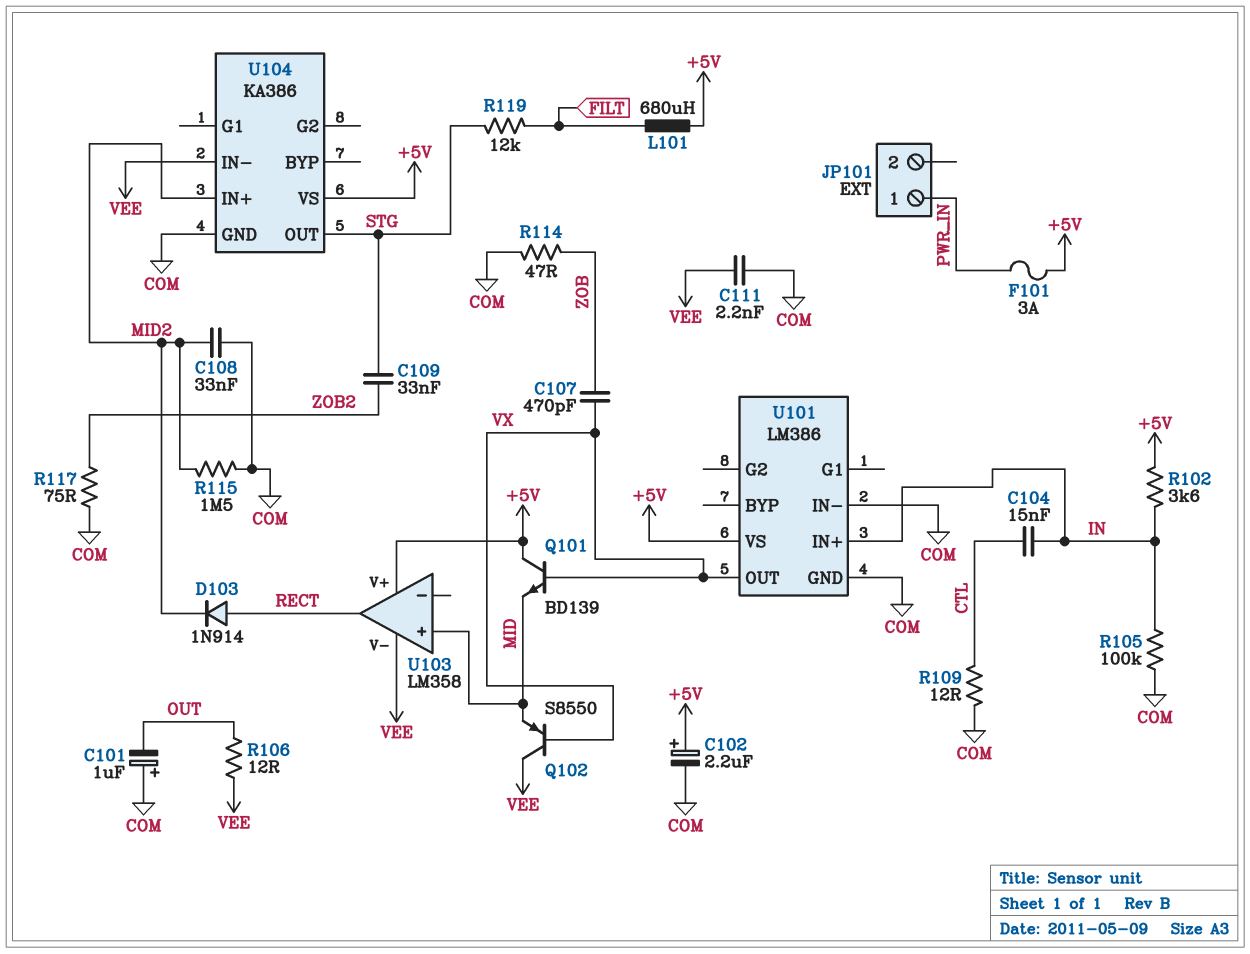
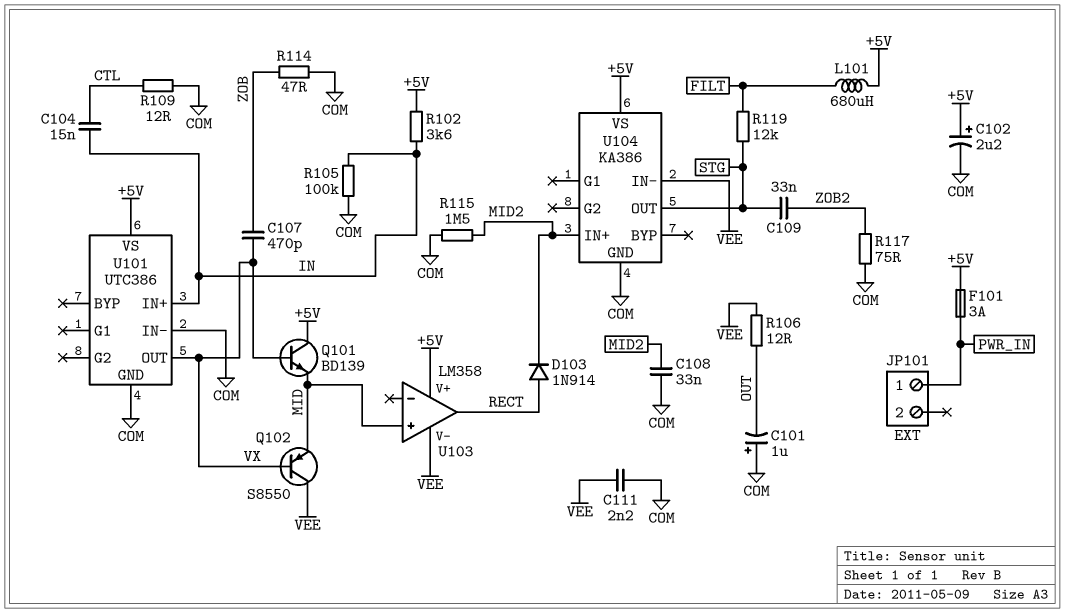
U101: LM386 -> UTC386

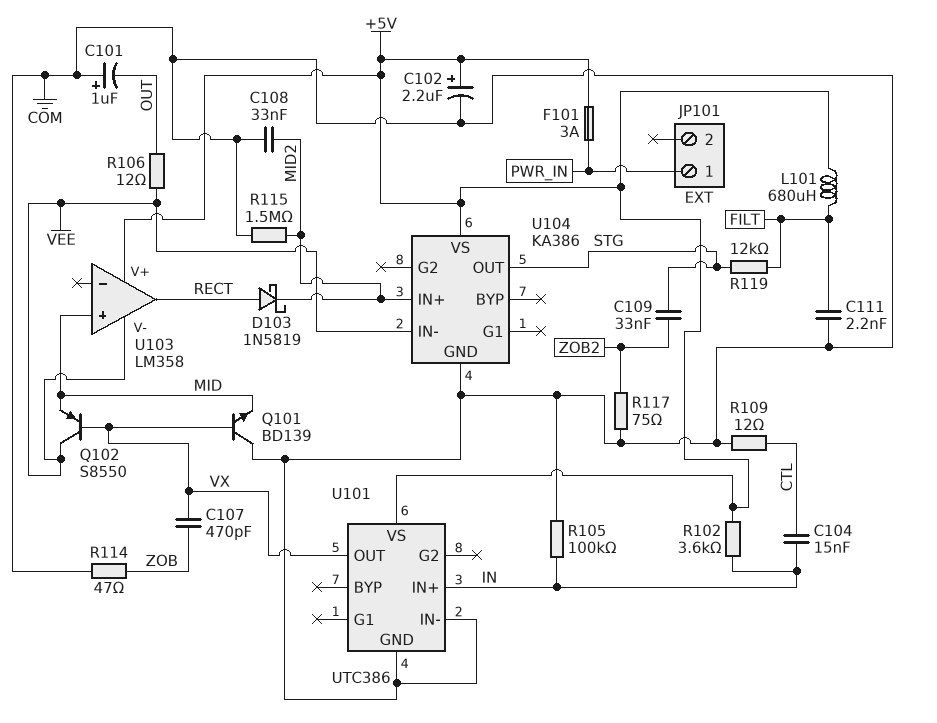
C111: 2.2nF (COM, VEE) -> 2.2nF (COM, FILT)
D103: diode 1N914 (A RECT, K MID2) -> schottky 1N5819 (A RECT, K MID2)
Q101: NPN BD139 (B VX, C +5V, E MID) -> NPN BD139 (B VX, C COM, E MID)

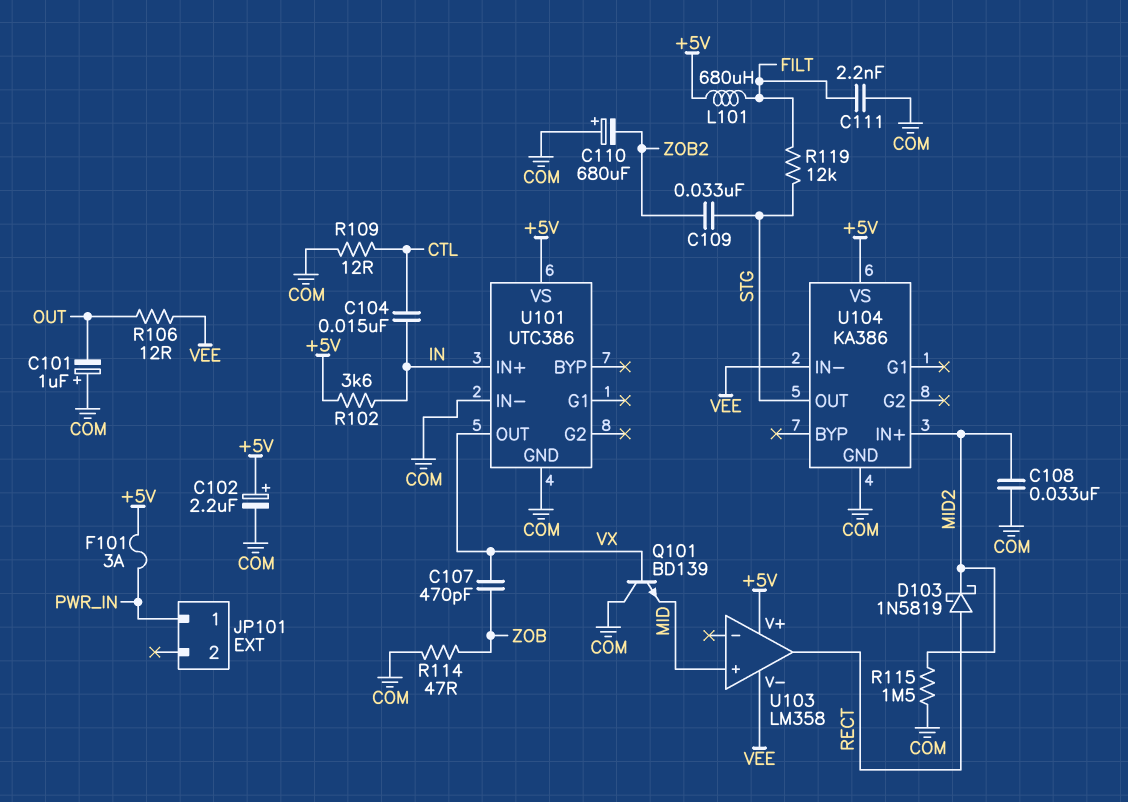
C110: none -> 680uF (plus COM, minus ZOB2)
Q102: PNP S8550 (B VX, C VEE, E MID) -> none
R105: 100k (COM, IN) -> none
R117: 75 (COM, ZOB2) -> none

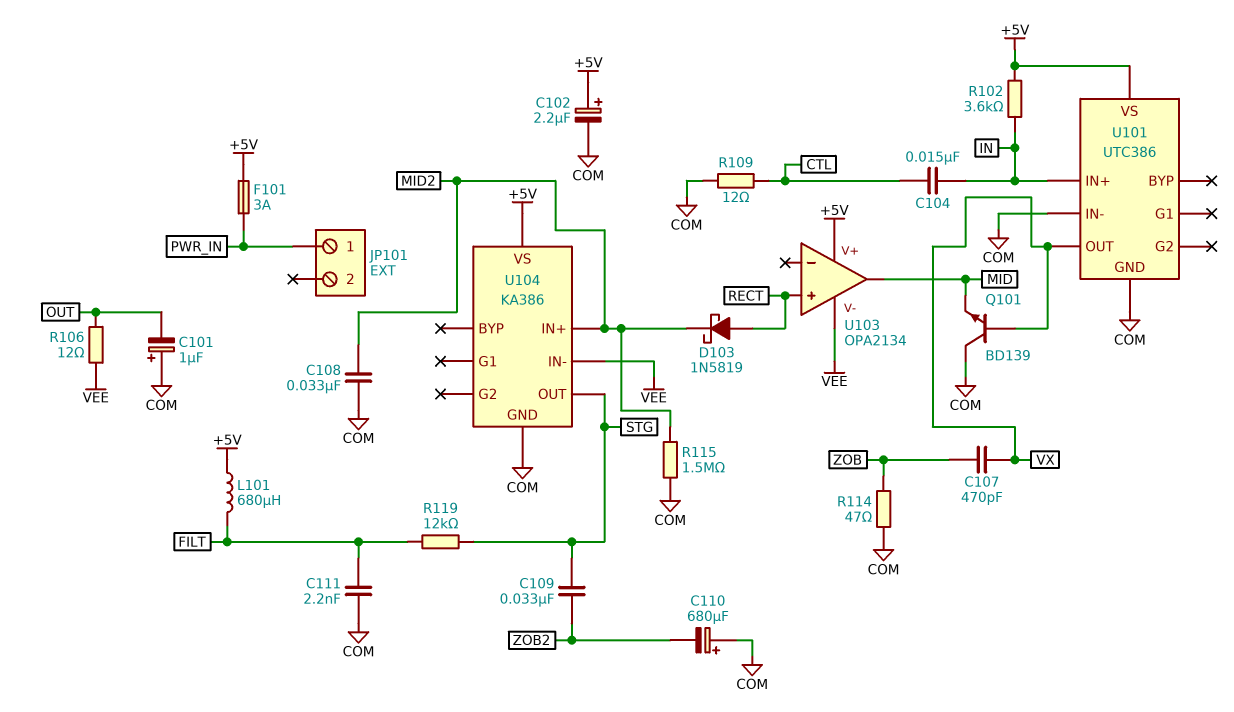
U103: LM358 -> OPA2134
U103 pin in+: MID -> RECT
U103 pin out: RECT -> MID

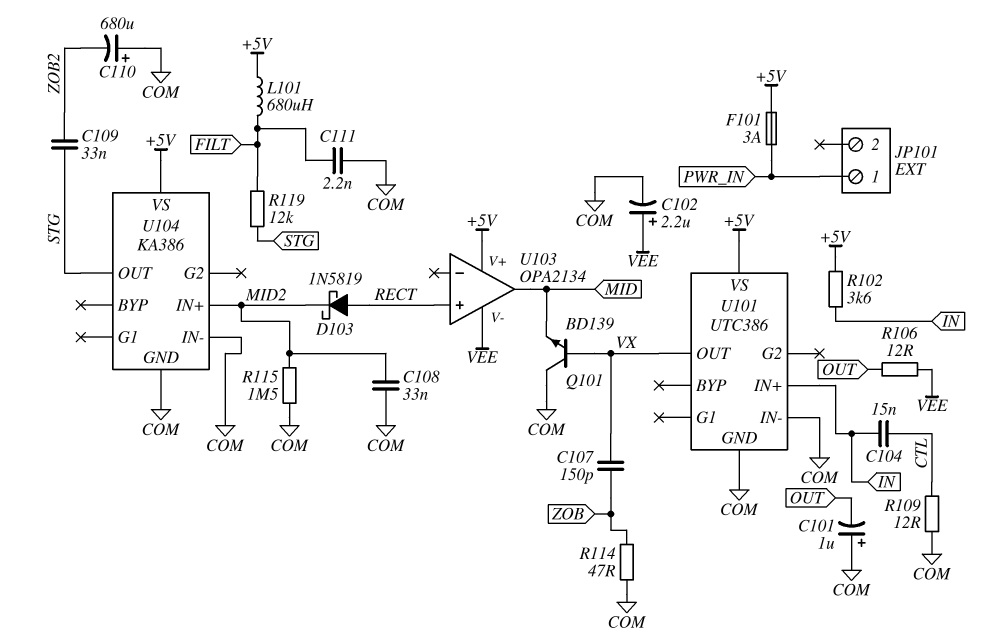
C102: 2.2uF (plus +5V, minus COM) -> 2.2uF (plus VEE, minus COM)
C107: 470pF (VX, ZOB) -> 150pF (VX, ZOB)
U104 pin IN-: VEE -> COM

